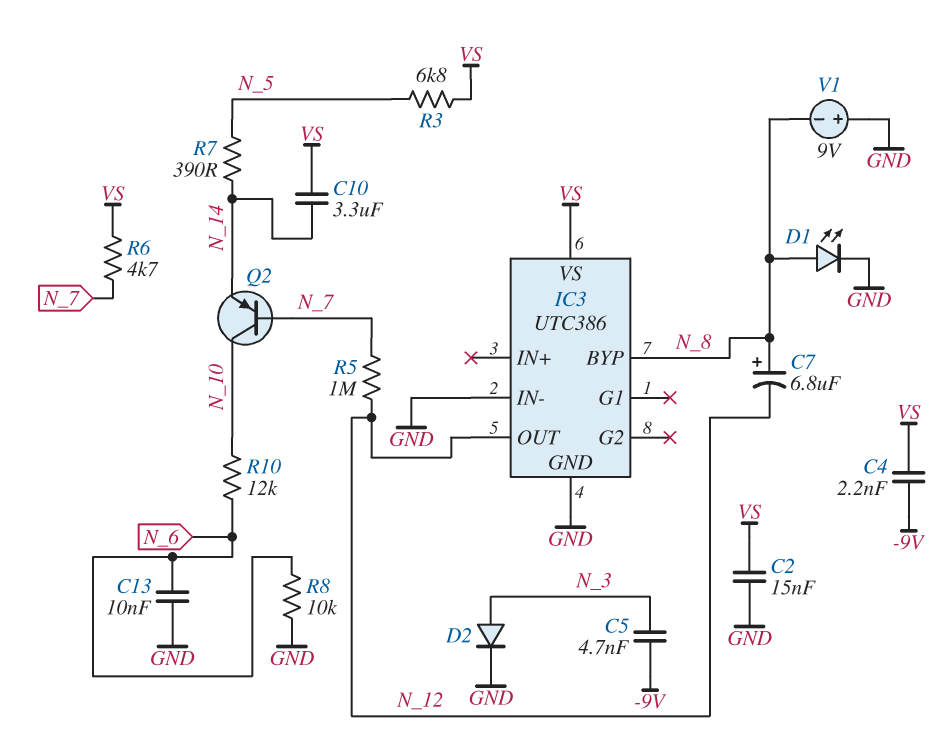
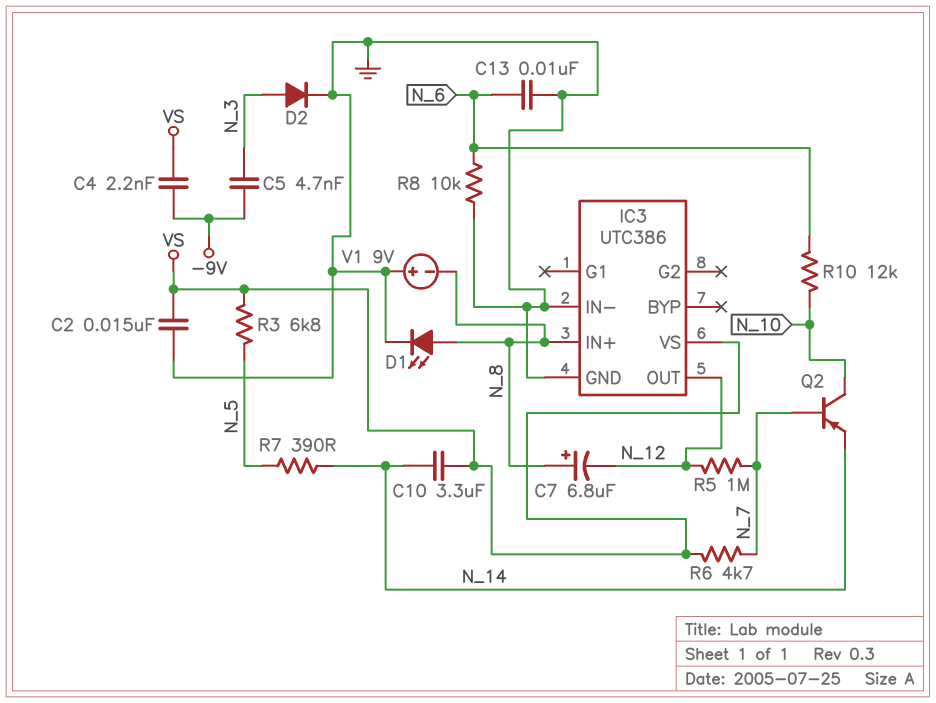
IC3 pin BYP: N_8 -> none
IC3 pin IN+: none -> N_8

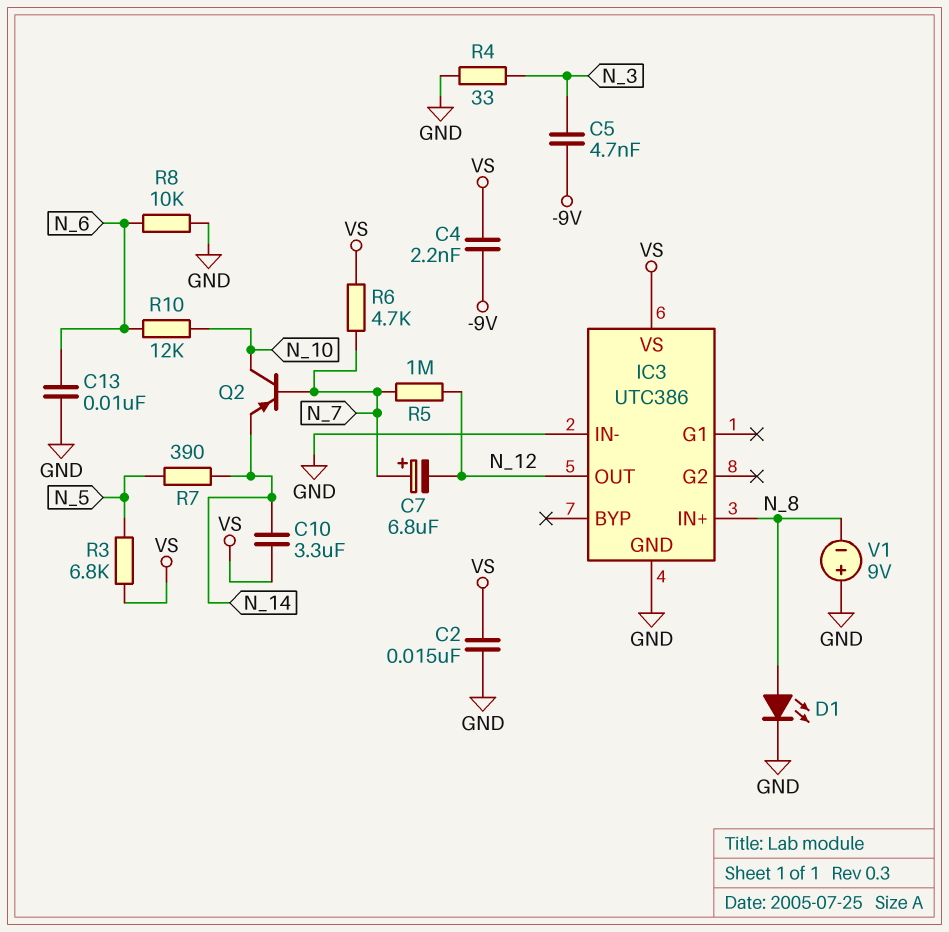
C7: 6.8uF (plus N_8, minus N_12) -> 6.8uF (plus N_7, minus N_12)
D2: diode (A N_3, K GND) -> none
R4: none -> 33 (GND, N_3)

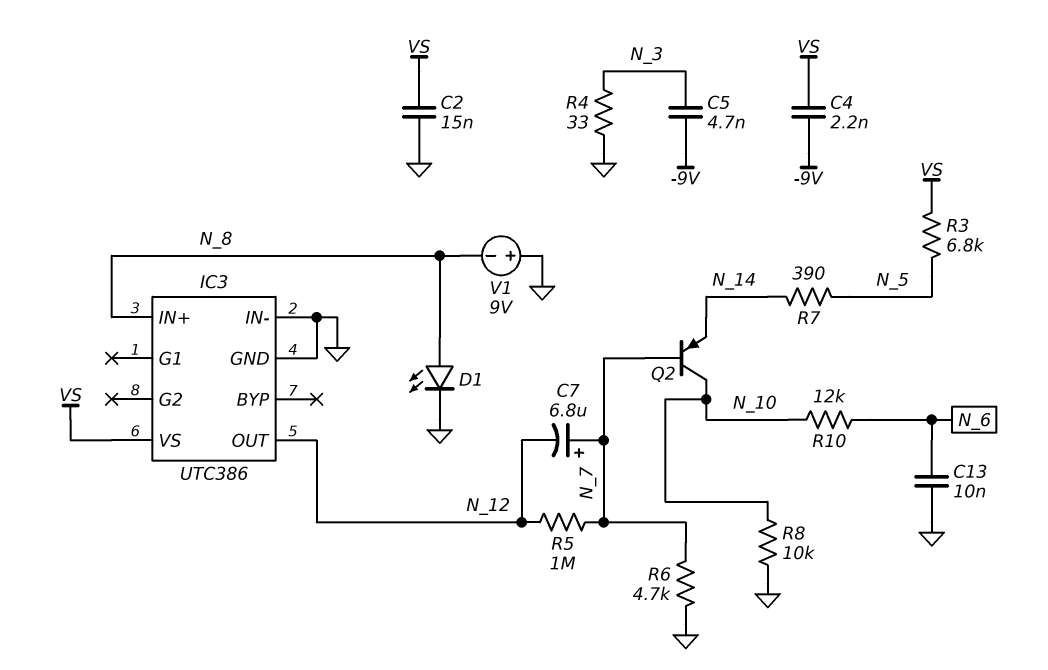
C10: 3.3uF (N_14, VS) -> none
R6: 4.7k (N_7, VS) -> 4.7k (GND, N_7)
R8: 10k (GND, N_6) -> 10k (GND, N_10)

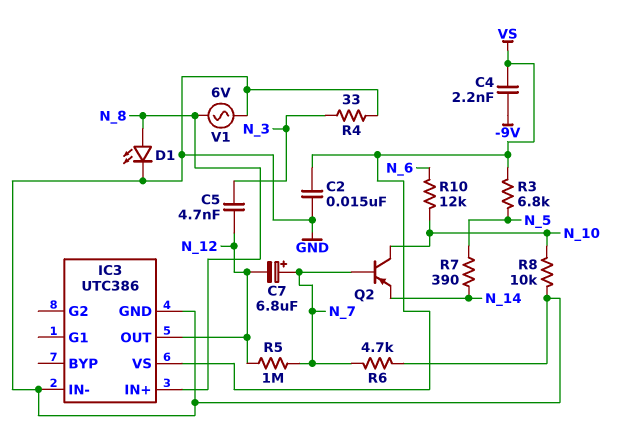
C5: 4.7nF (-9V, N_3) -> 4.7nF (N_3, N_12)
C13: 10nF (GND, N_6) -> none
V1: 9V (plus GND, minus N_8) -> AC 6V (GND, N_8)

